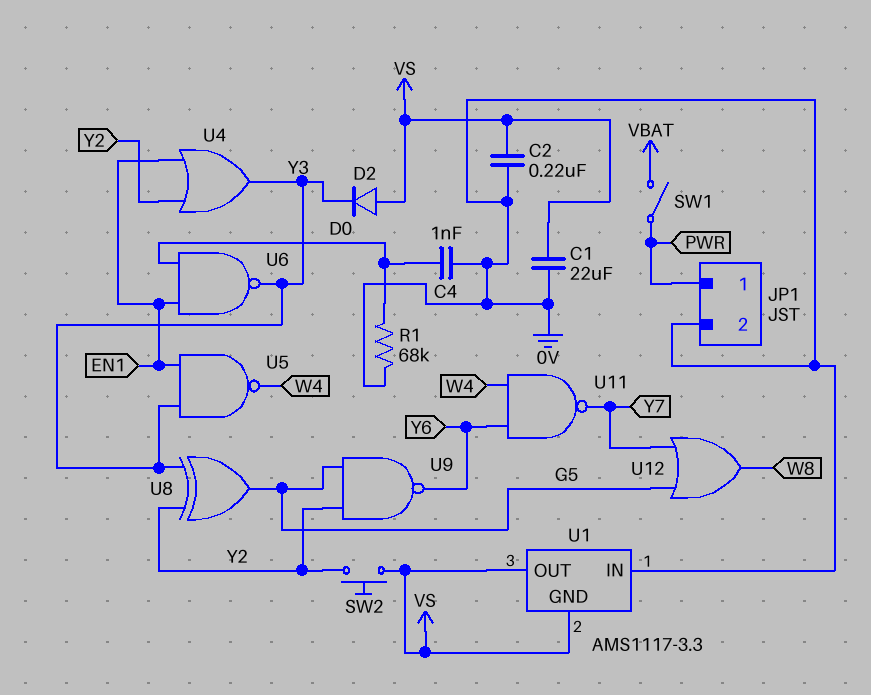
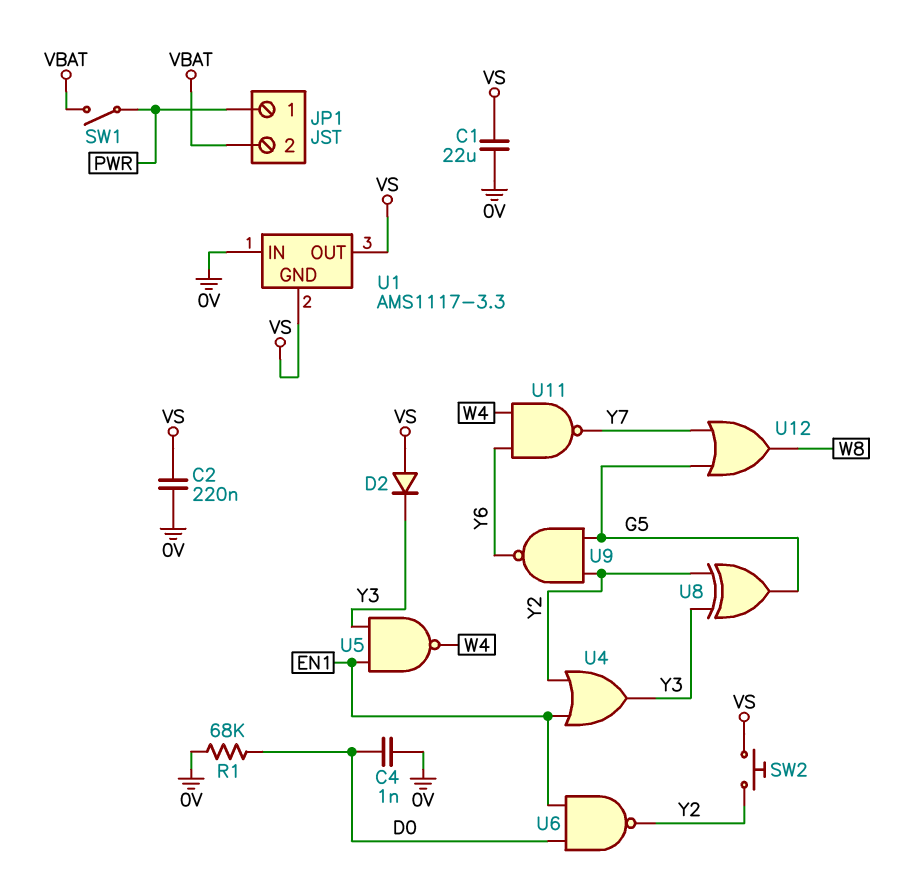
JP1 pin 2: 0V -> VBAT
U6: NAND (in D0, in EN1, out Y3) -> NAND (in D0, in EN1, out Y2)

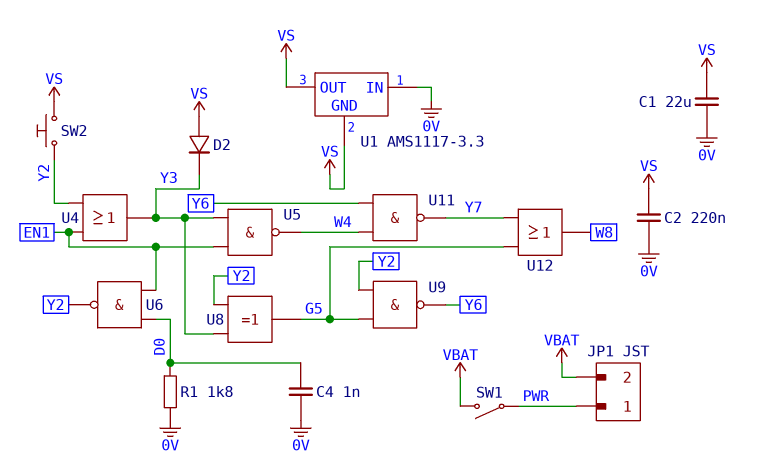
R1: 68k (0V, D0) -> 1.8k (0V, D0)

